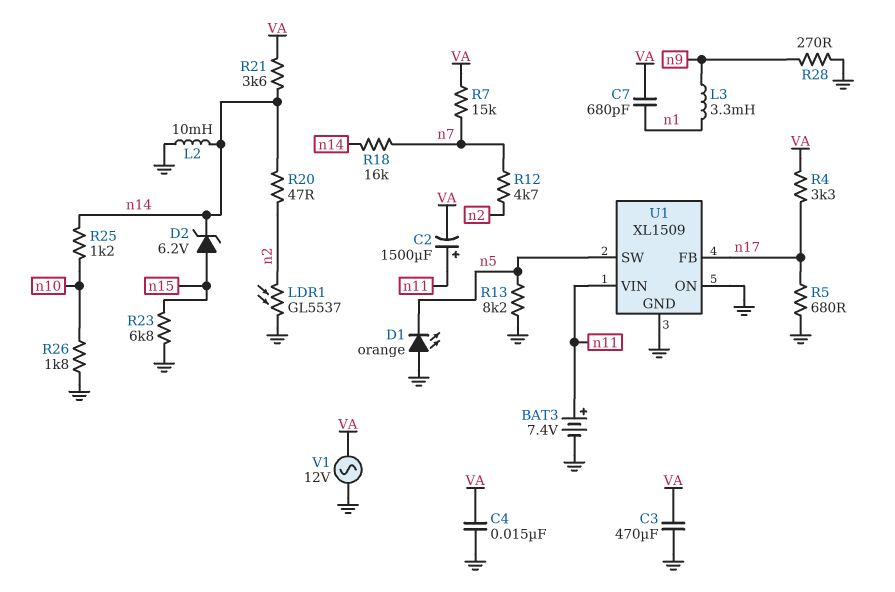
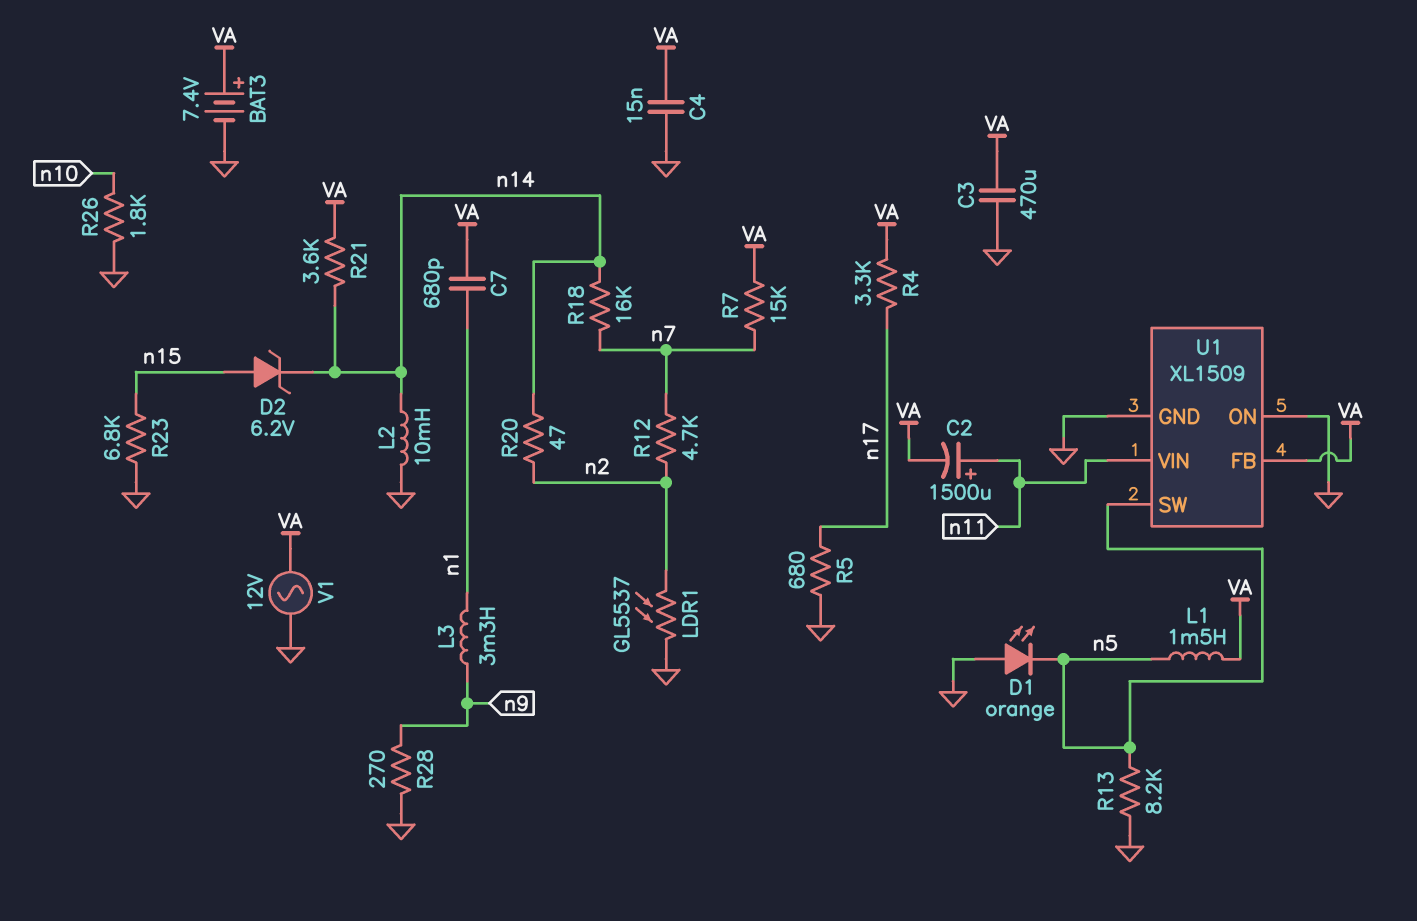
BAT3: 7.4V (plus n11, minus GND) -> 7.4V (plus VA, minus GND)
L1: none -> 1.5mH (VA, n5)
R25: 1.2k (n10, n14) -> none
U1 pin FB: n17 -> VA

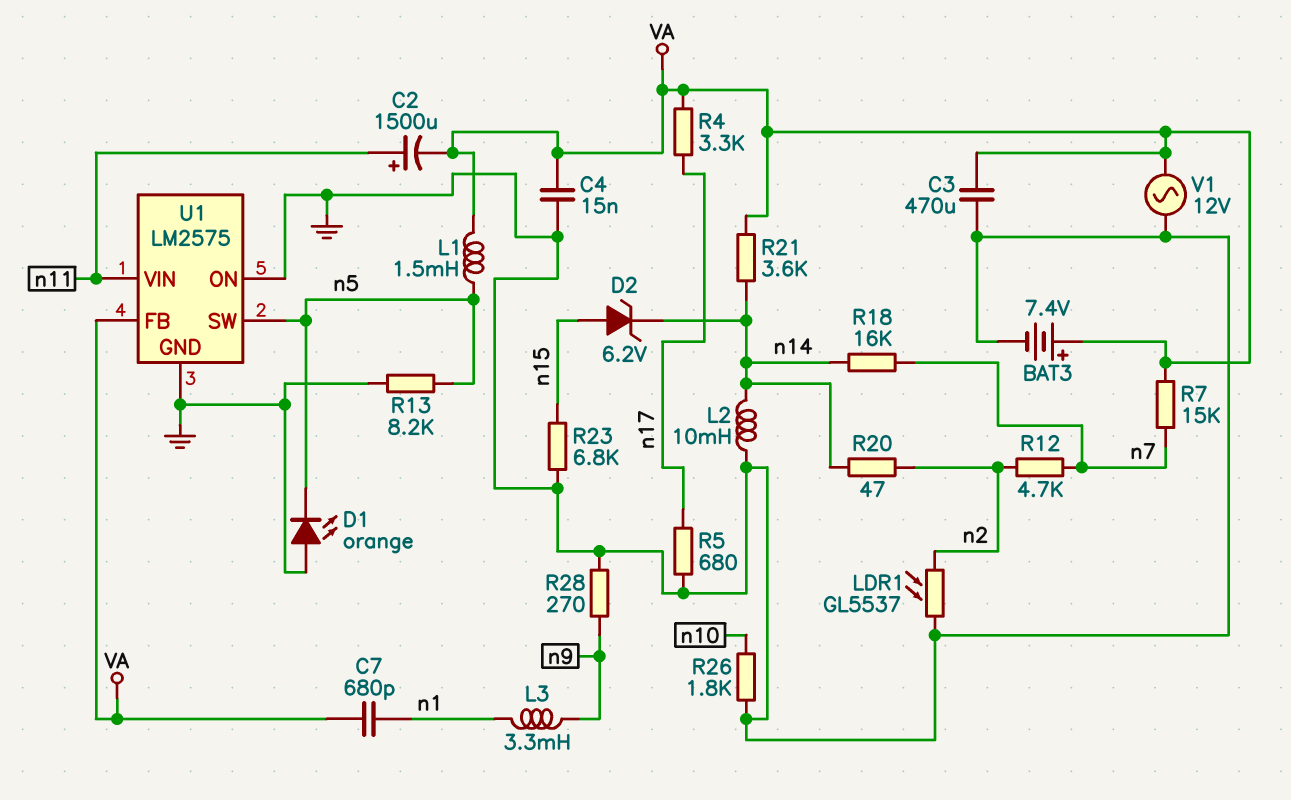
U1: XL1509 -> LM2575

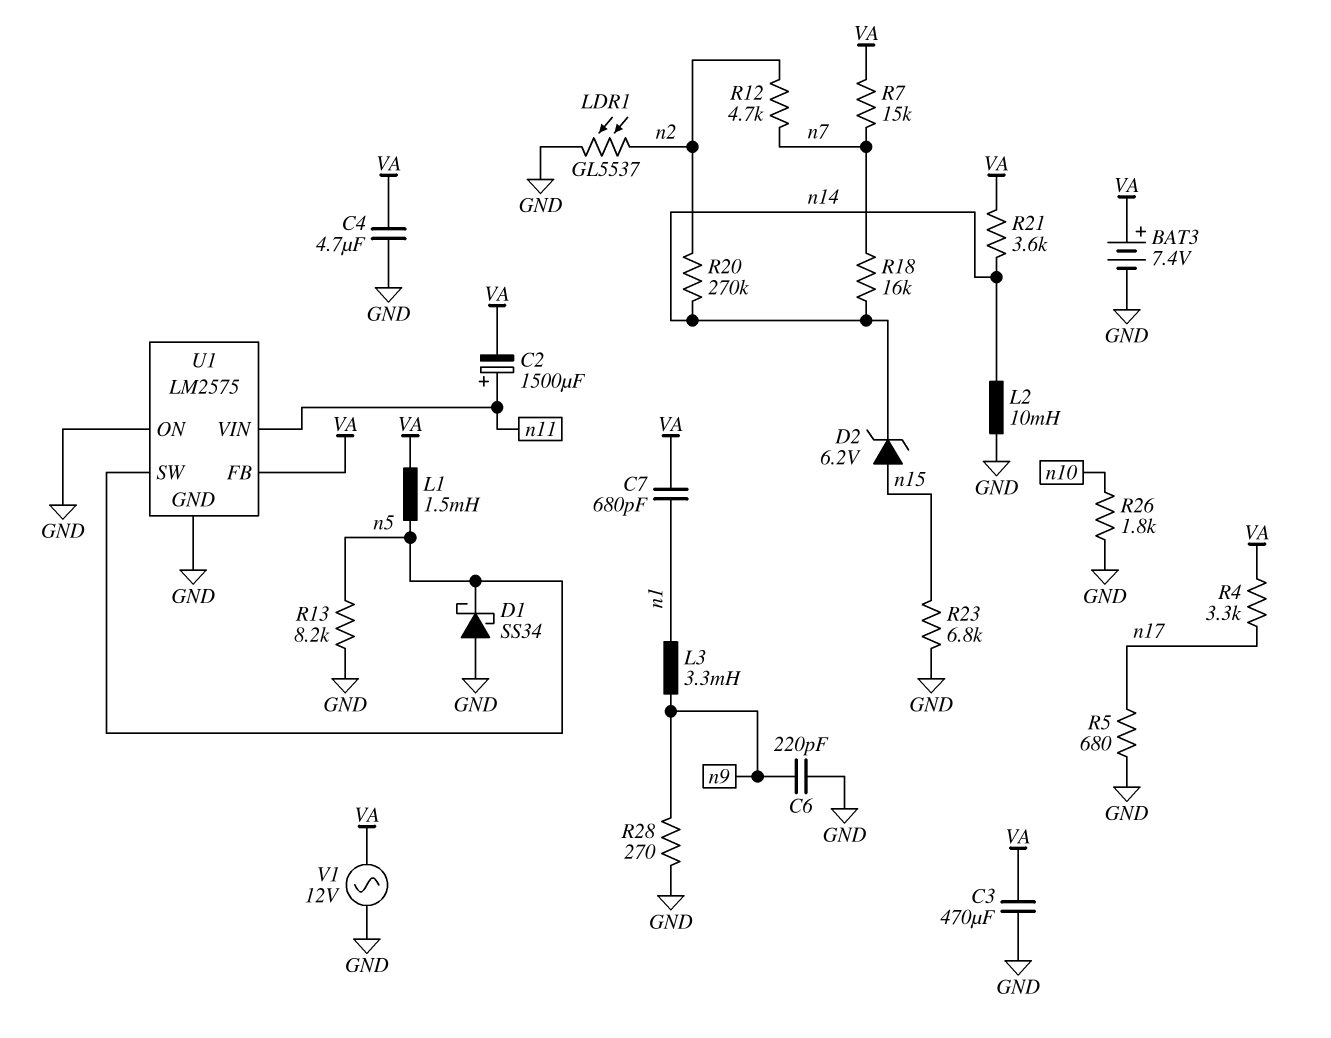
C4: 15nF (GND, VA) -> 4.7uF (GND, VA)
C6: none -> 220pF (GND, n9)
D1: LED orange (A GND, K n5) -> schottky SS34 (A GND, K n5)
R20: 47 (n2, n14) -> 270k (n2, n14)

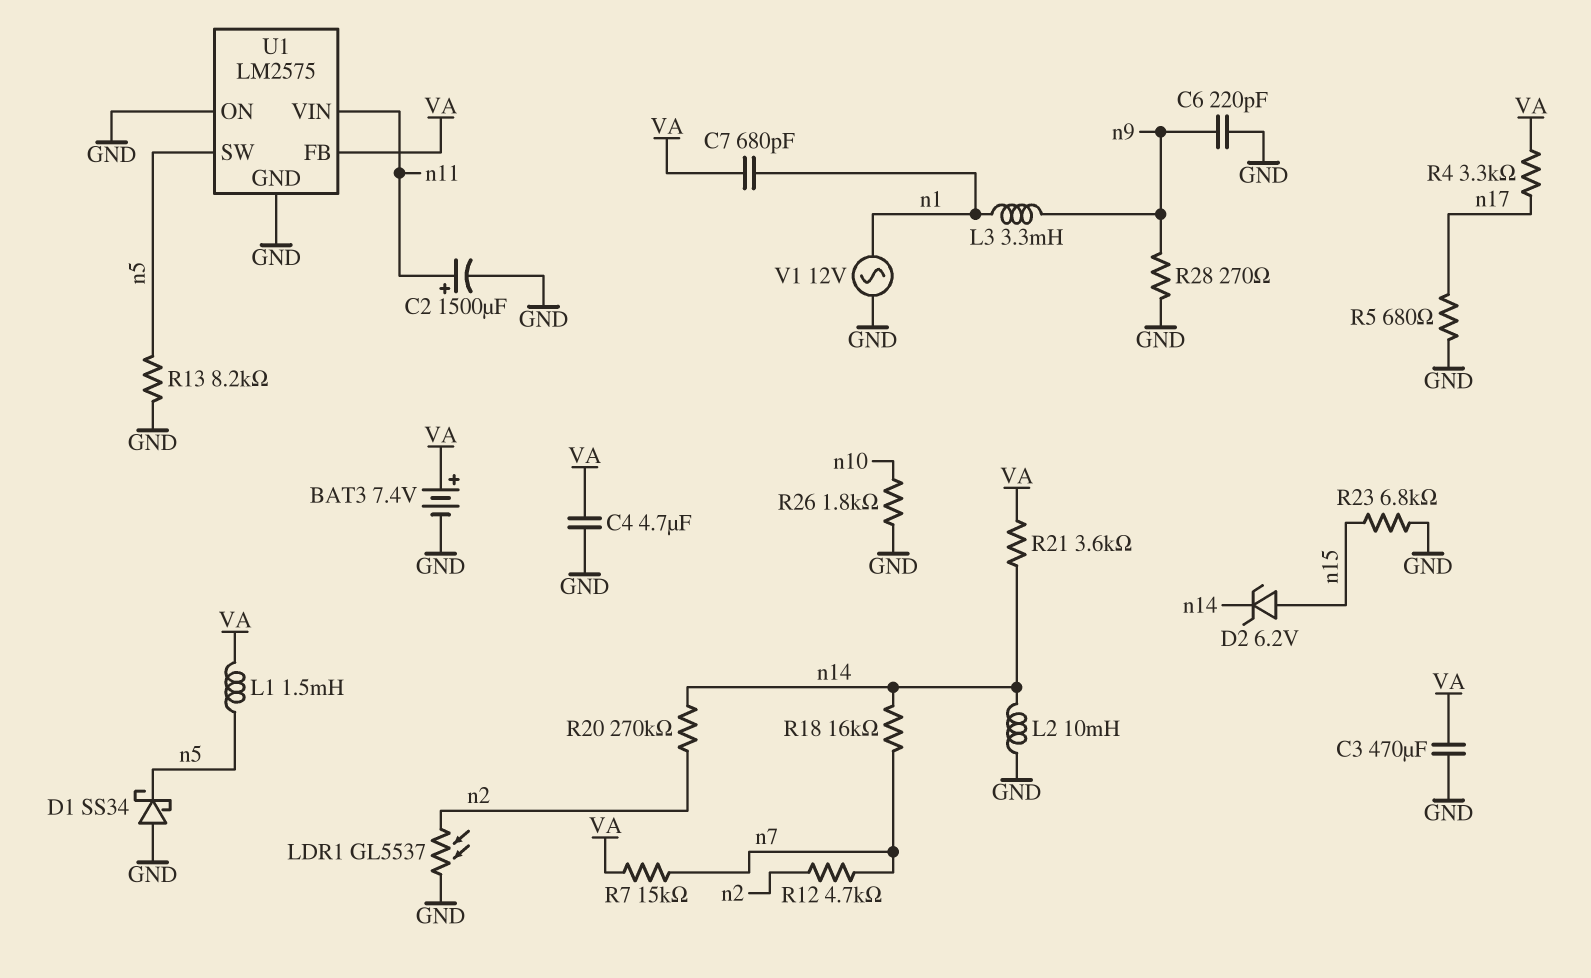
C2: 1500uF (plus n11, minus VA) -> 1500uF (plus n11, minus GND)
V1: AC 12V (GND, VA) -> AC 12V (GND, n1)

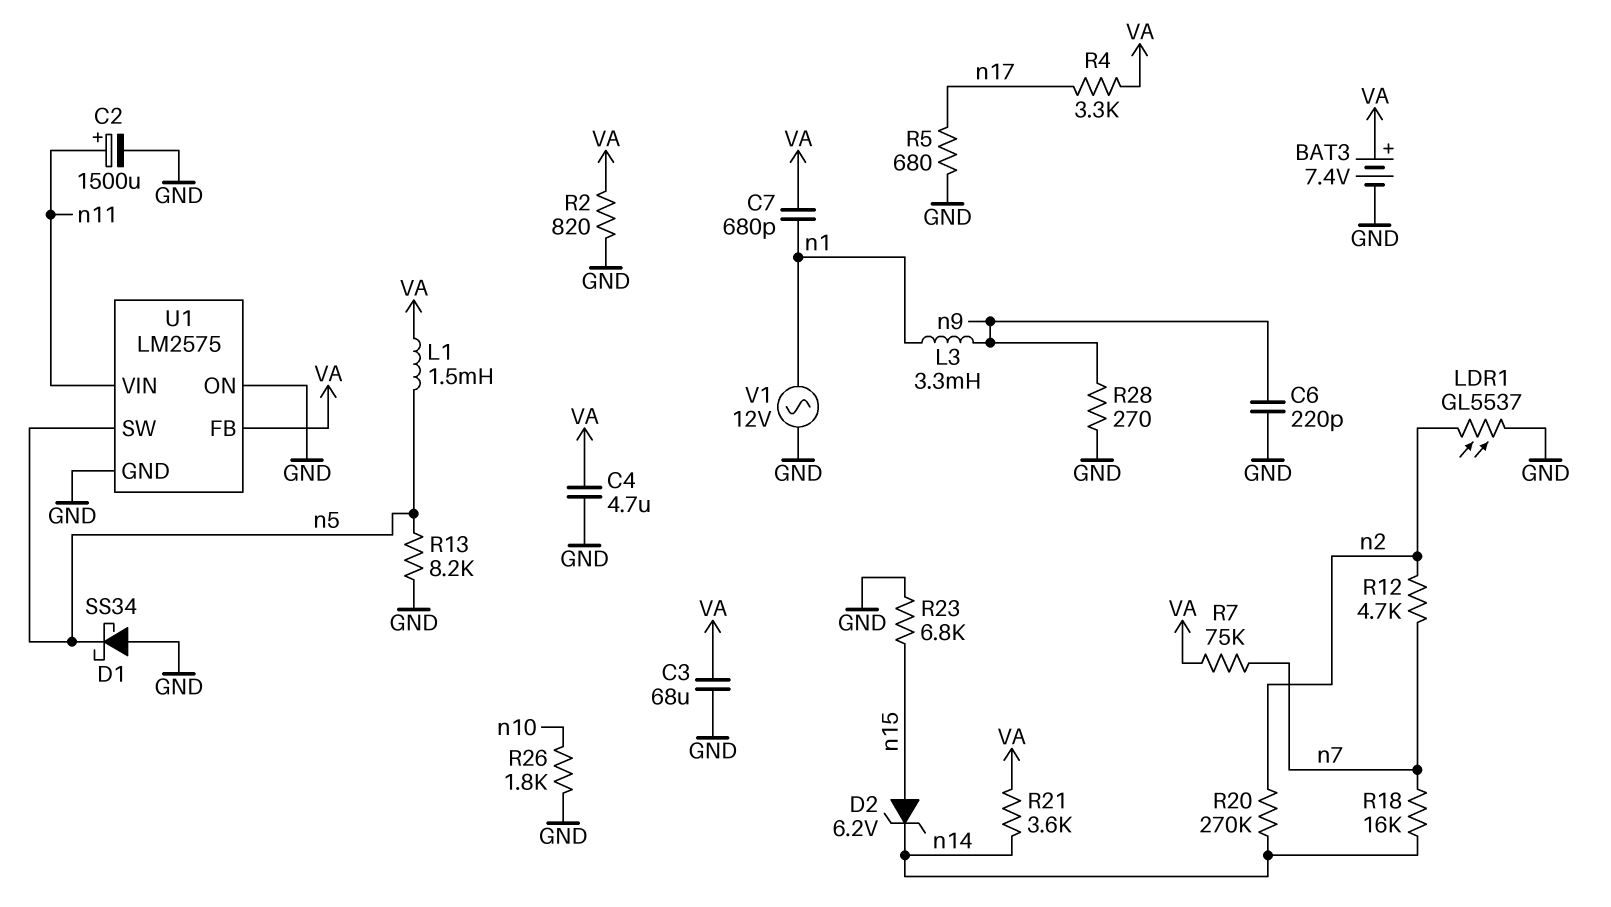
C3: 470uF (GND, VA) -> 68uF (GND, VA)
L2: 10mH (GND, n14) -> none
R2: none -> 820 (GND, VA)
R7: 15k (VA, n7) -> 75k (VA, n7)

